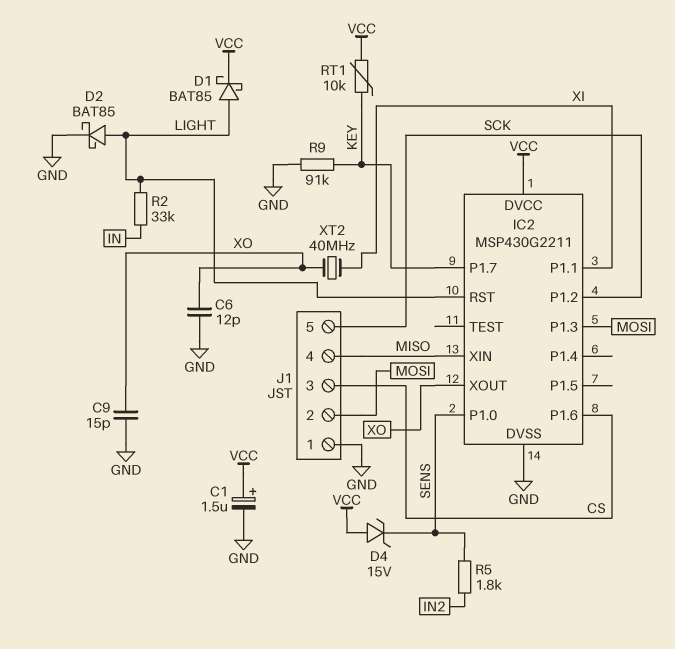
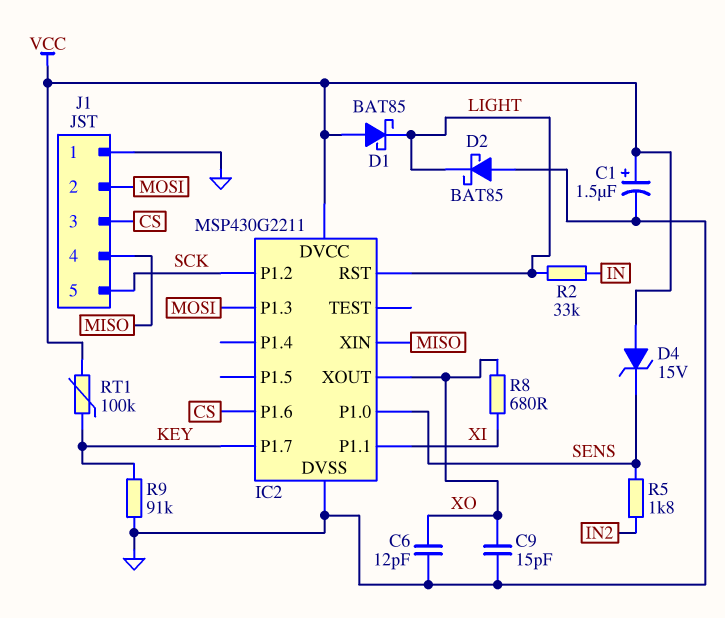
D1: schottky BAT85 (A LIGHT, K VCC) -> schottky BAT85 (A VCC, K LIGHT)
D2: schottky BAT85 (A LIGHT, K GND) -> schottky BAT85 (A GND, K LIGHT)
R8: none -> 680 (XI, XO)
RT1: 10k (KEY, VCC) -> 100k (KEY, VCC)
XT2: 40MHz (XI, XO) -> none

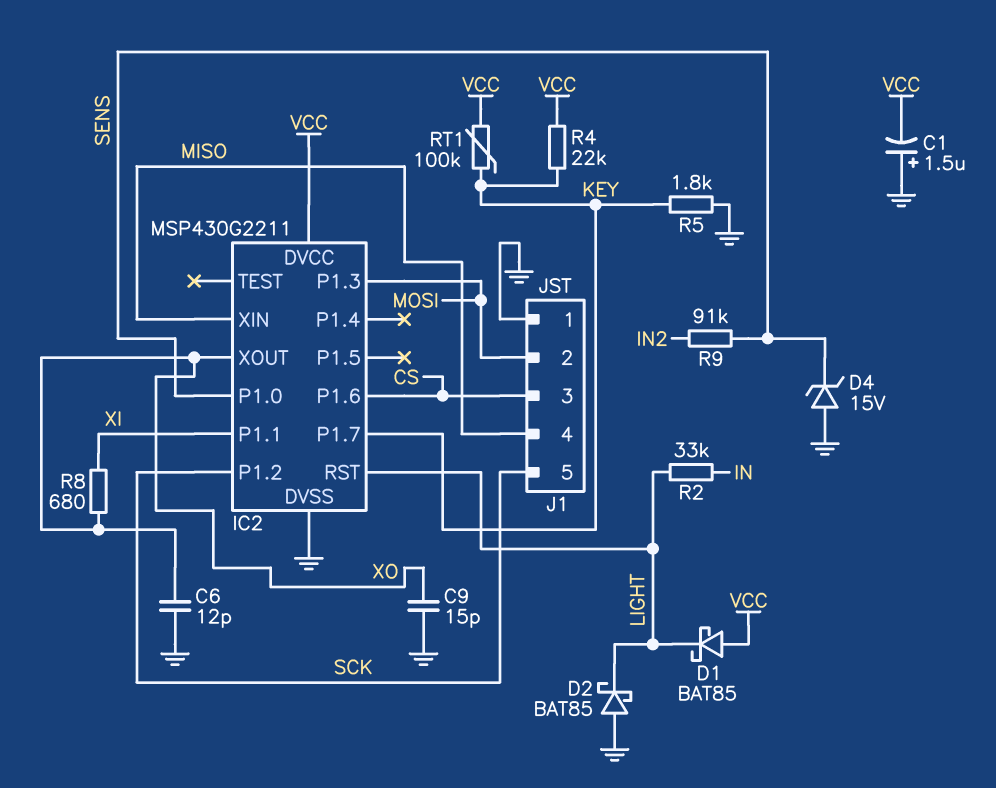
C1: 1.5uF (plus VCC, minus GND) -> 1.5uF (plus GND, minus VCC)
D4: zener 15V (A VCC, K SENS) -> zener 15V (A GND, K SENS)
R4: none -> 22k (KEY, VCC)
R5: 1.8k (IN2, SENS) -> 1.8k (GND, KEY)
R9: 91k (GND, KEY) -> 91k (IN2, SENS)

